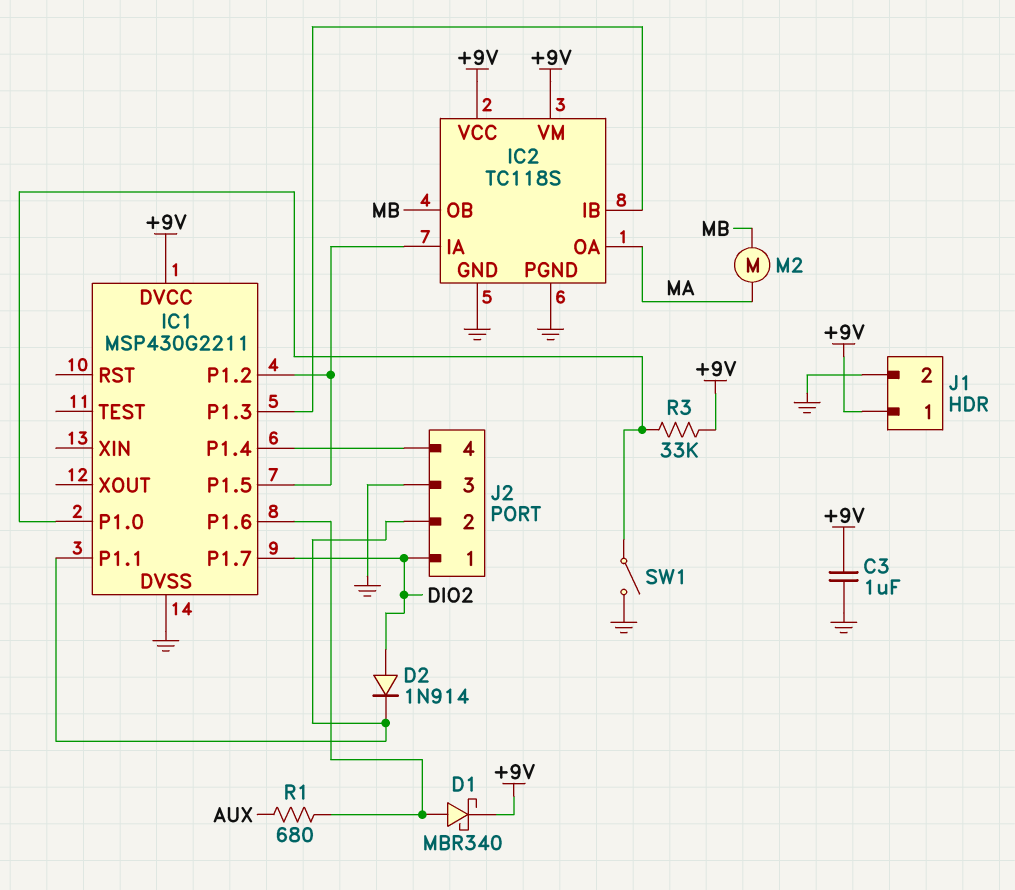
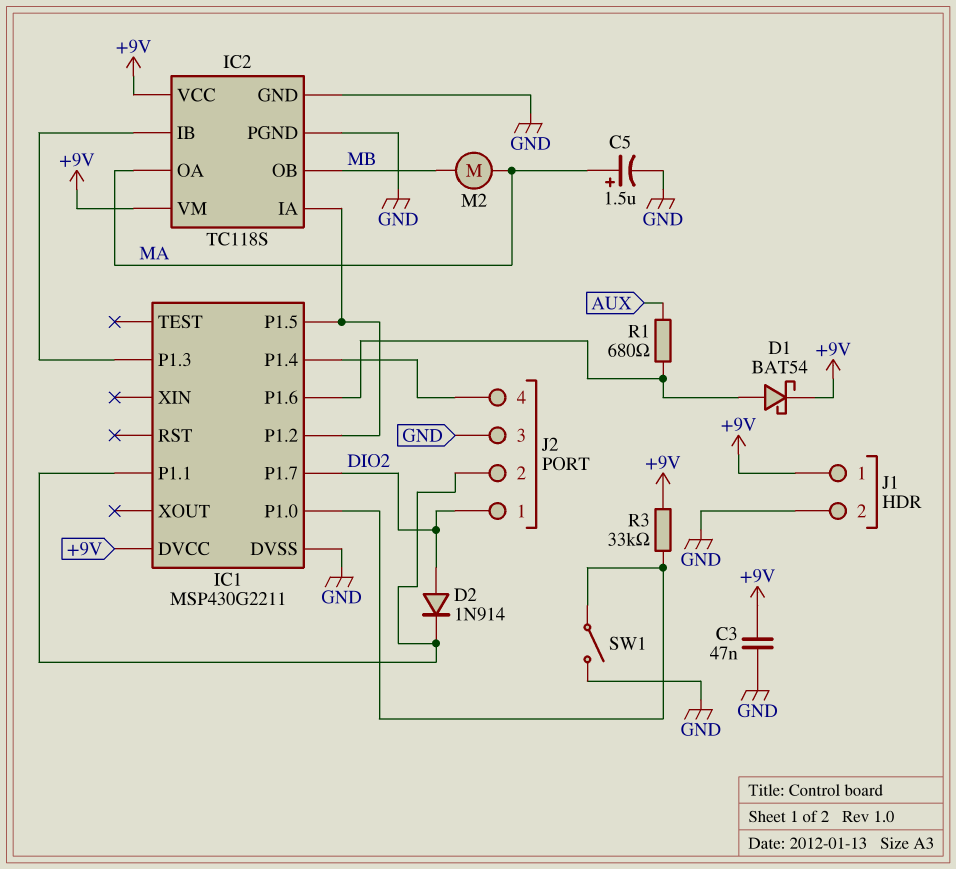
C3: 1uF (+9V, GND) -> 47nF (+9V, GND)
C5: none -> 1.5uF (plus MA, minus GND)
D1: schottky MBR340 (A IC1/P1.6, K +9V) -> schottky BAT54 (A IC1/P1.6, K +9V)

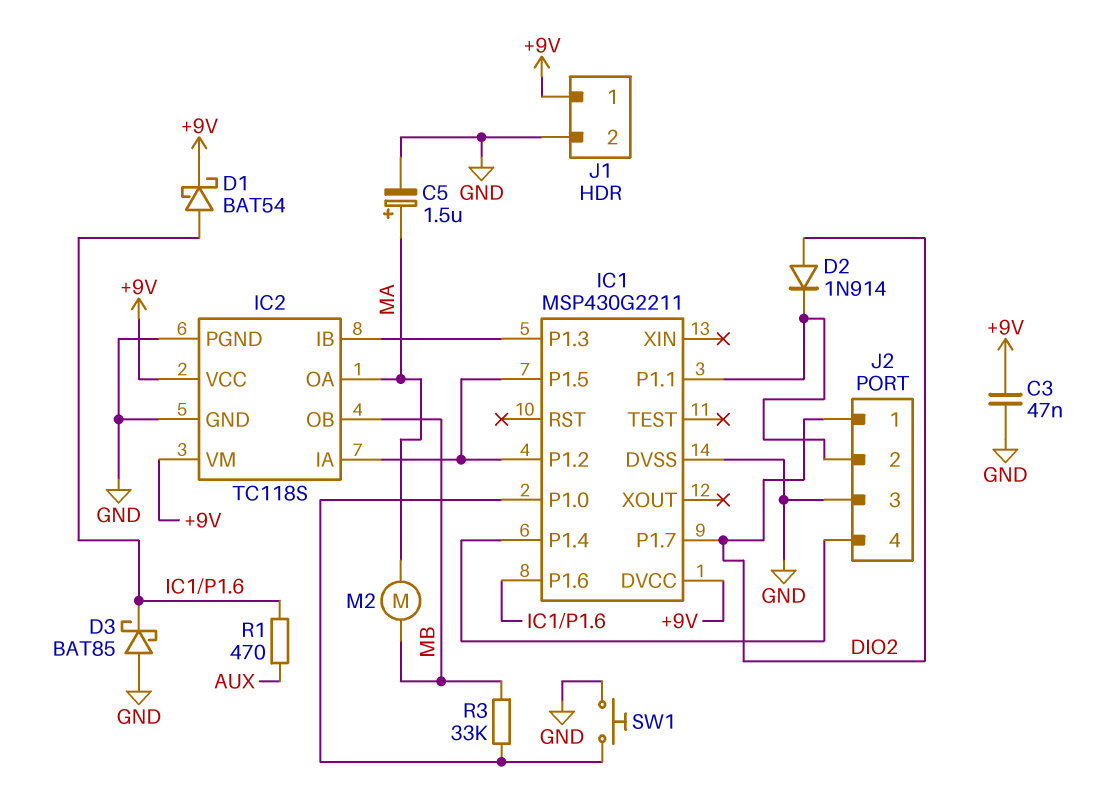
D3: none -> schottky BAT85 (A GND, K IC1/P1.6)
R1: 680 (AUX, IC1/P1.6) -> 470 (AUX, IC1/P1.6)
R3: 33k (+9V, IC1/P1.0) -> 33k (IC1/P1.0, MB)
SW1: switch (GND, IC1/P1.0) -> button (GND, IC1/P1.0)

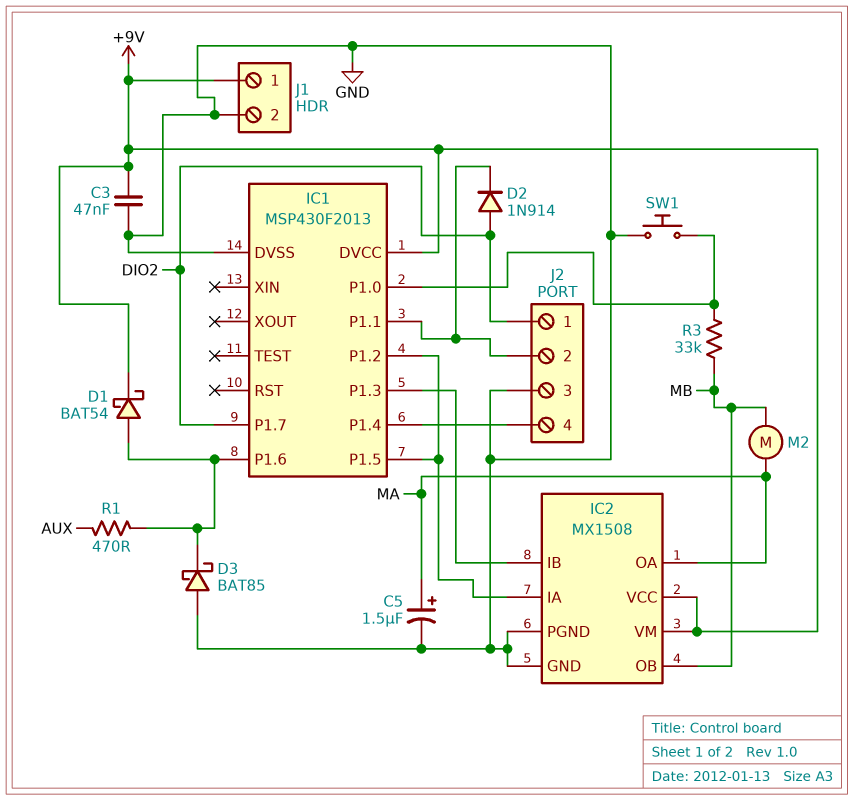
IC1: MSP430G2211 -> MSP430F2013
IC2: TC118S -> MX1508

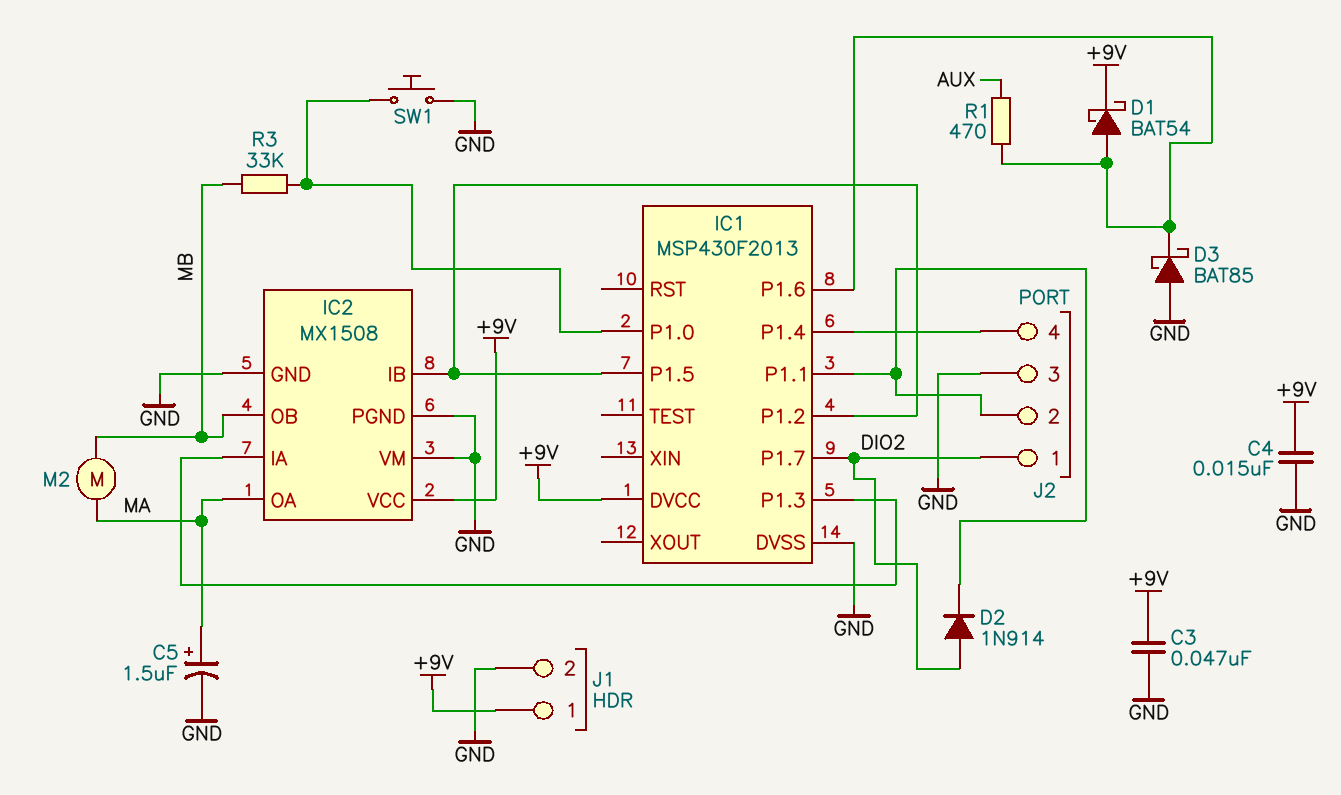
C4: none -> 15nF (+9V, GND)
IC2 pin IA: IC1/P1.2 -> IC1/P1.3
IC2 pin IB: IC1/P1.3 -> IC1/P1.2
IC2 pin VM: +9V -> GND

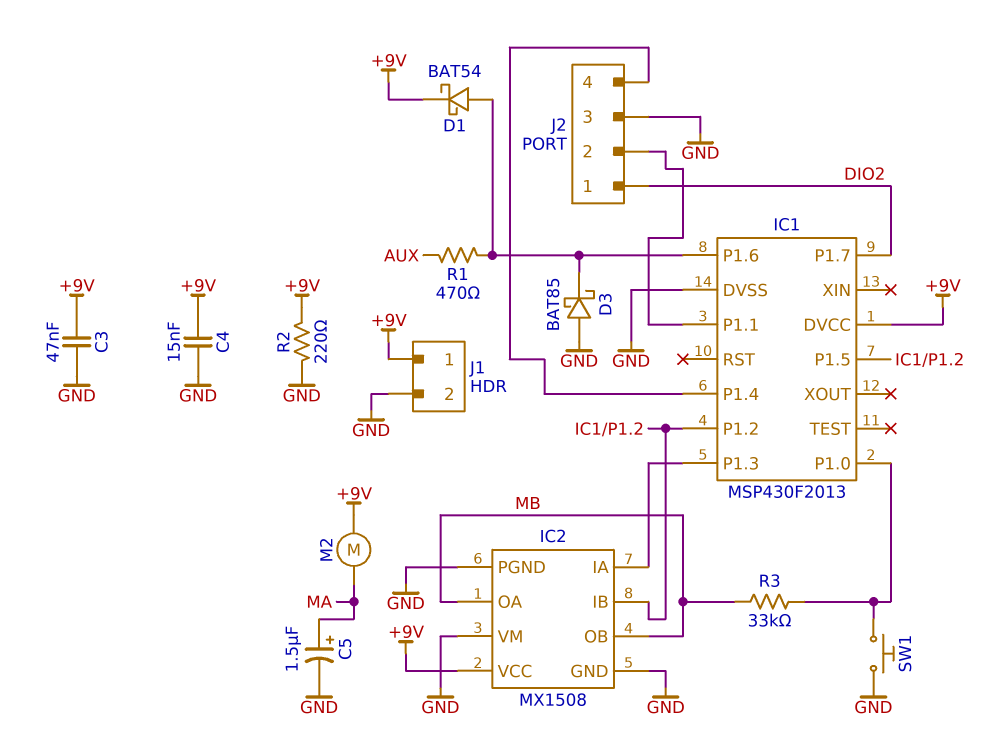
D2: diode 1N914 (A DIO2, K IC1/P1.1) -> none
IC2 pin OA: MA -> MB
M2: motor (MA, MB) -> motor (+9V, MA)
R2: none -> 220 (+9V, GND)

